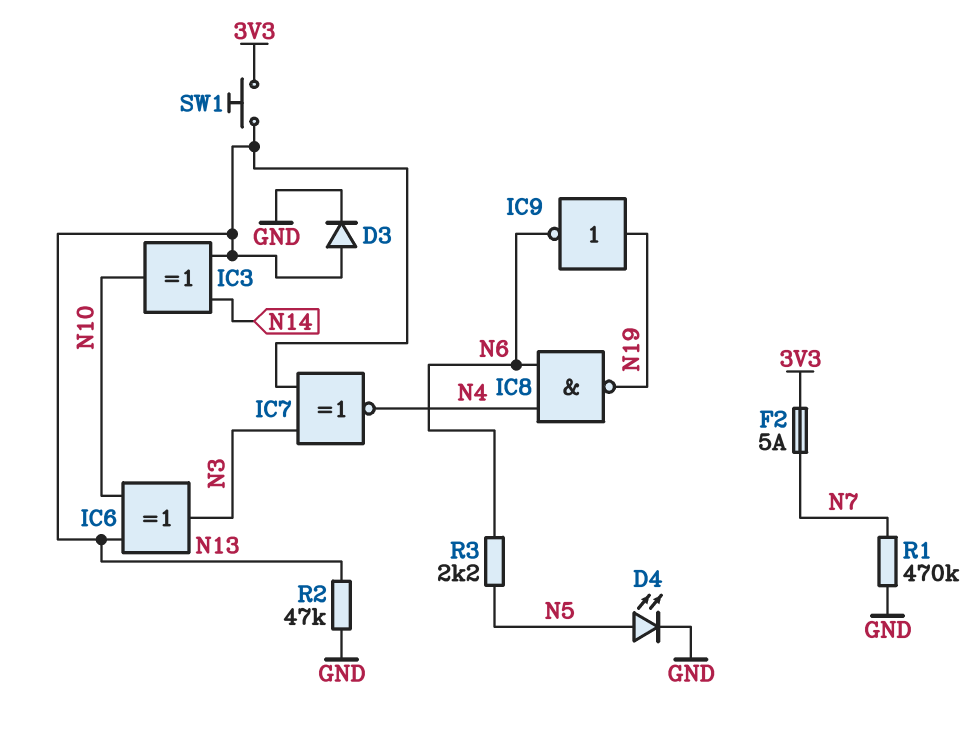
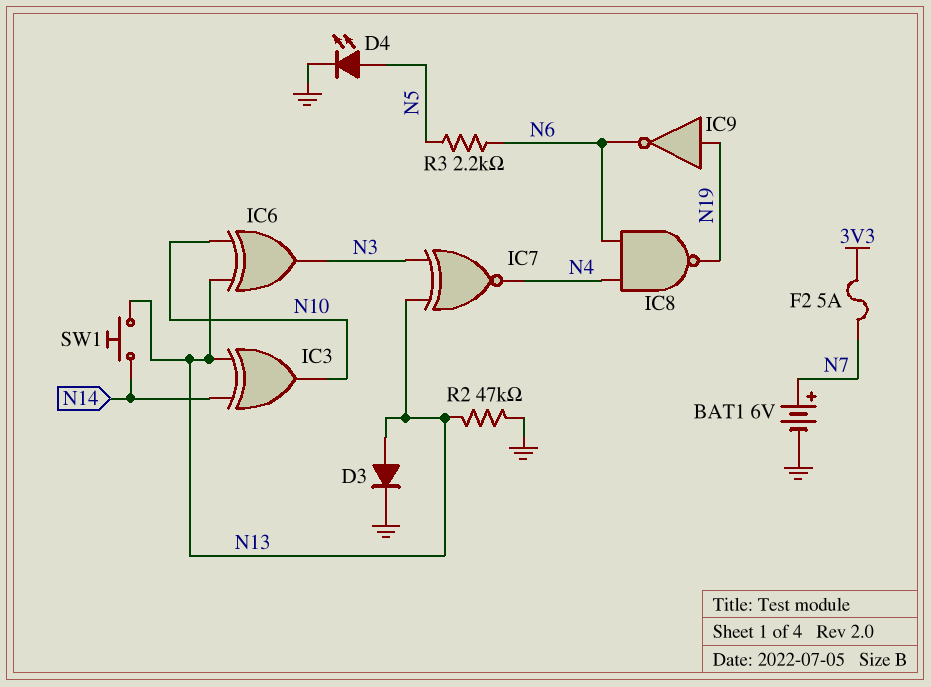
BAT1: none -> 6V (plus N7, minus GND)
R1: 470k (GND, N7) -> none
SW1: button (3V3, N13) -> button (N13, N14)

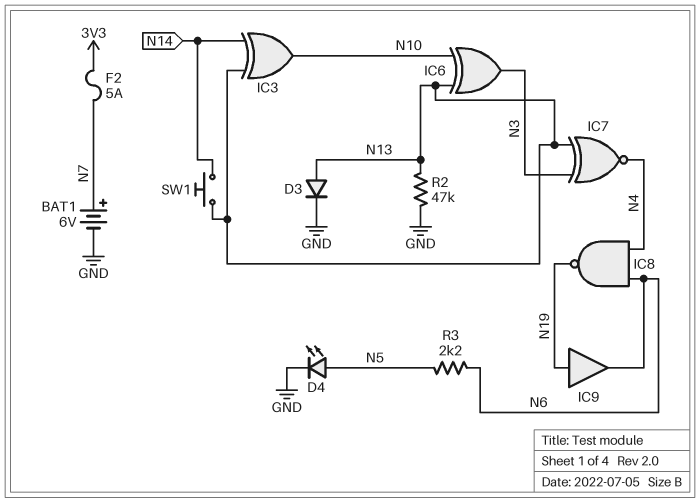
IC9: NOT (in N19, out N6) -> buffer (in N19, out N6)

